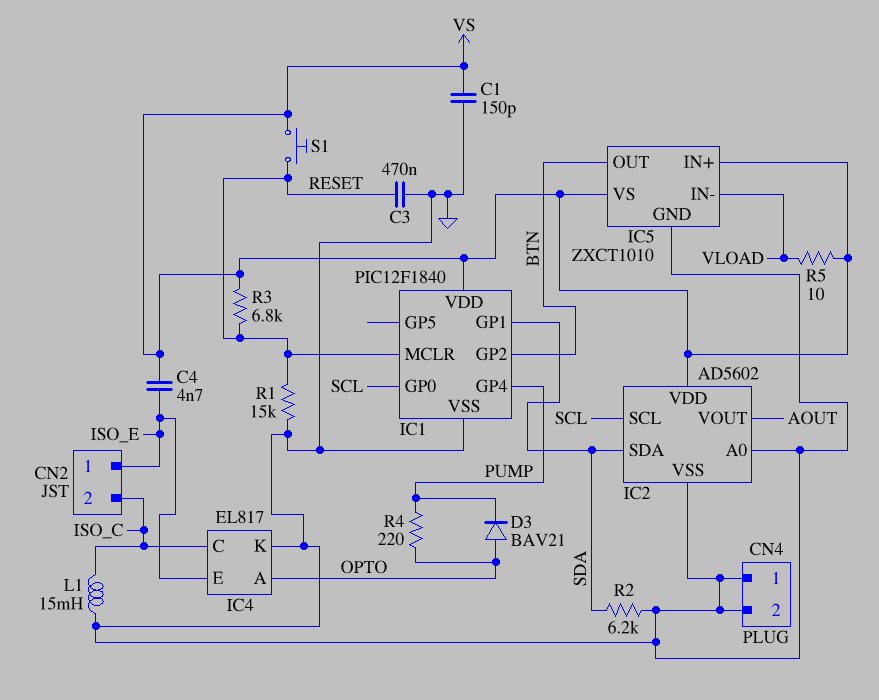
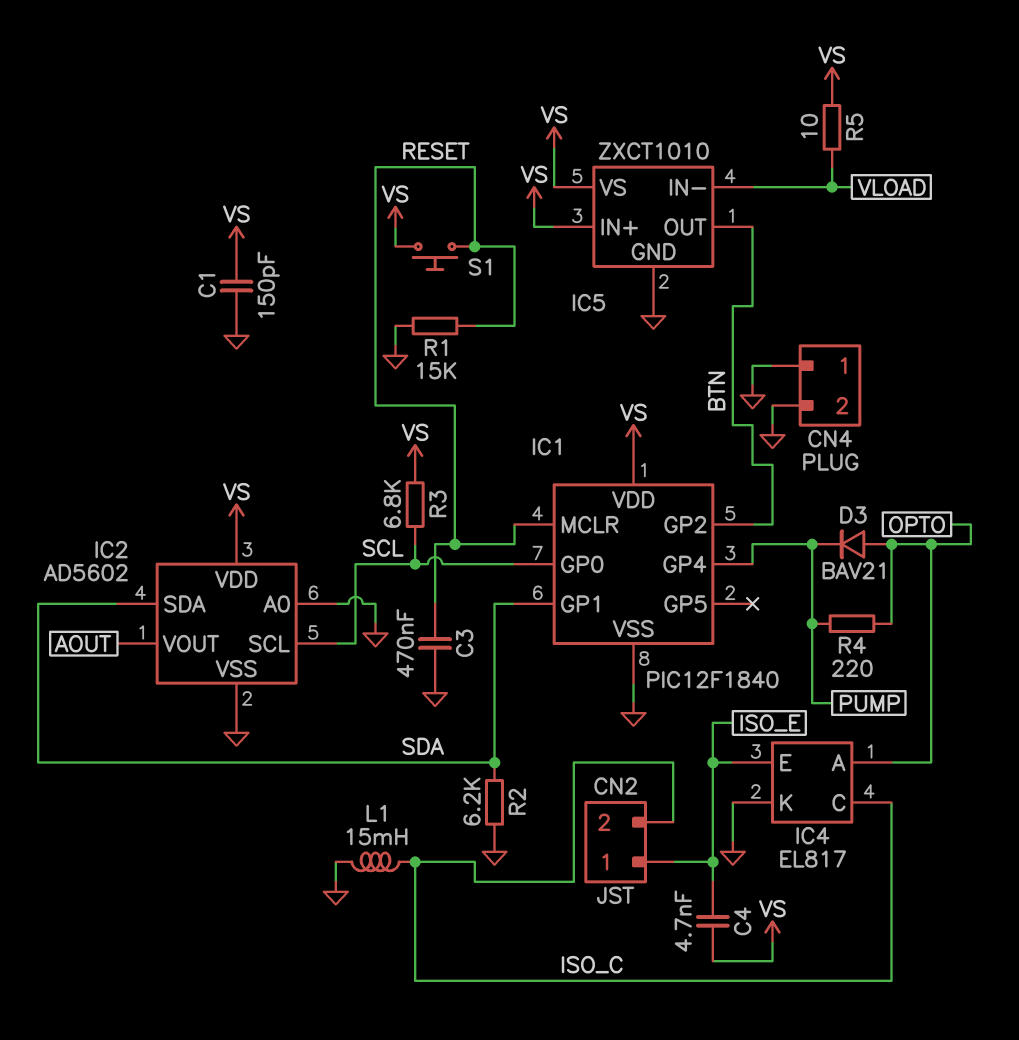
R3: 6.8k (RESET, VS) -> 6.8k (SCL, VS)

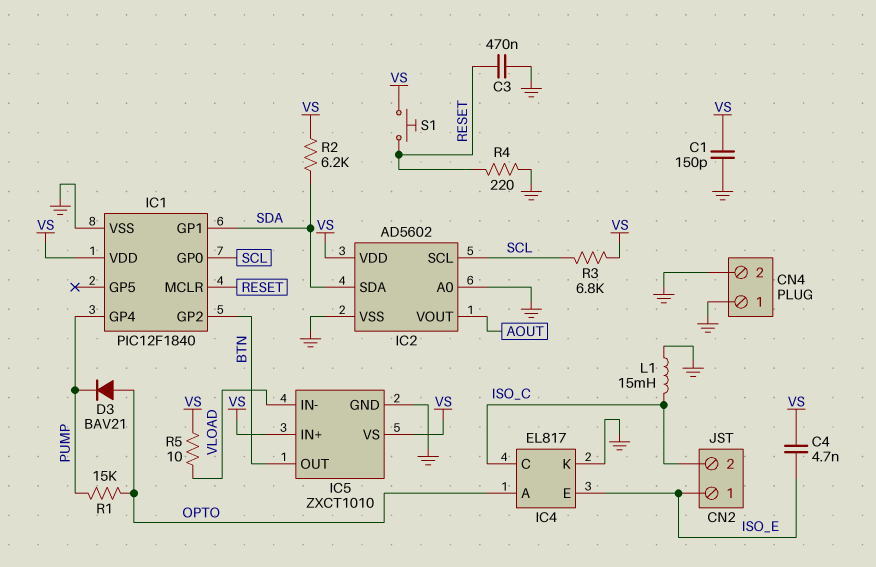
R1: 15k (GND, RESET) -> 15k (OPTO, PUMP)
R2: 6.2k (GND, SDA) -> 6.2k (SDA, VS)
R4: 220 (OPTO, PUMP) -> 220 (GND, RESET)

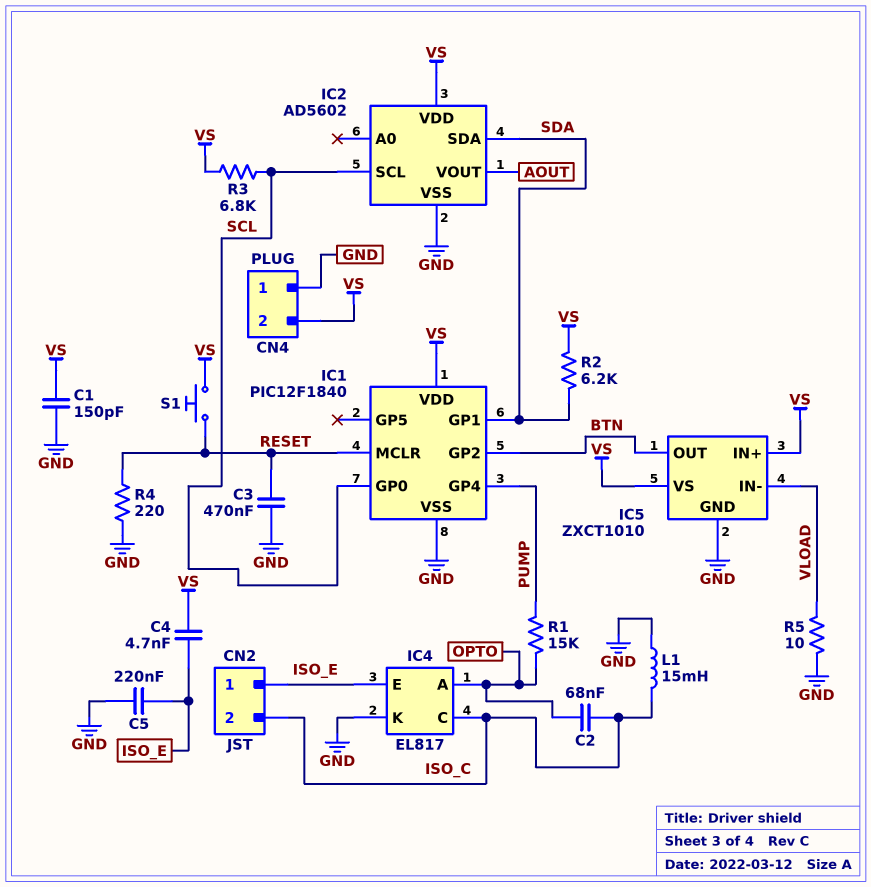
C2: none -> 68nF (ISO_C, OPTO)
C5: none -> 220nF (GND, ISO_E)
CN4 pin 2: GND -> VS
D3: diode BAV21 (A OPTO, K PUMP) -> none
IC2 pin A0: GND -> none
R5: 10 (VLOAD, VS) -> 10 (GND, VLOAD)

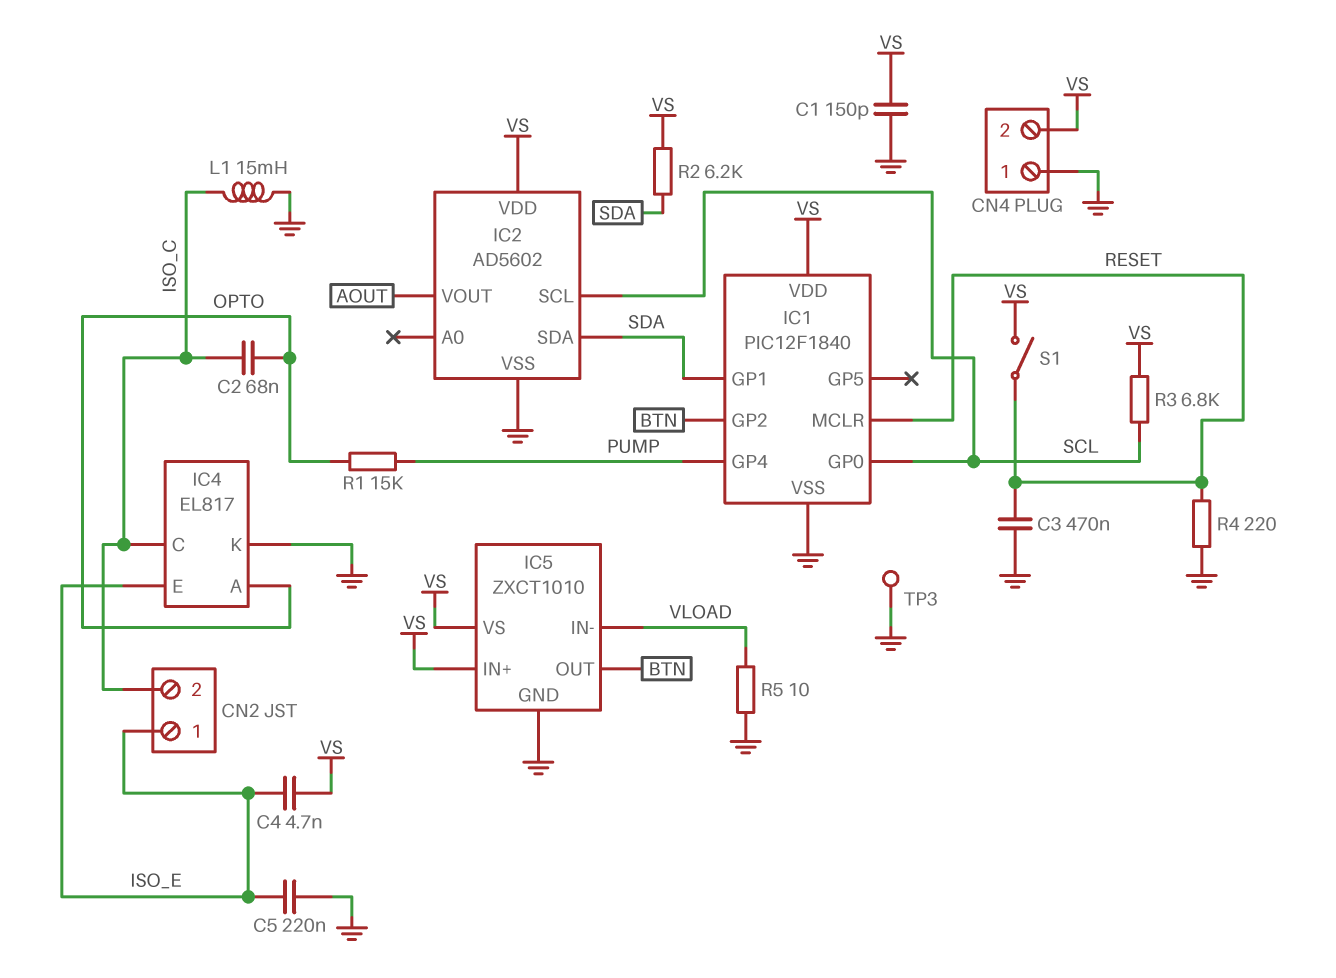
S1: button (RESET, VS) -> switch (RESET, VS)
TP3: none -> test point (GND)

